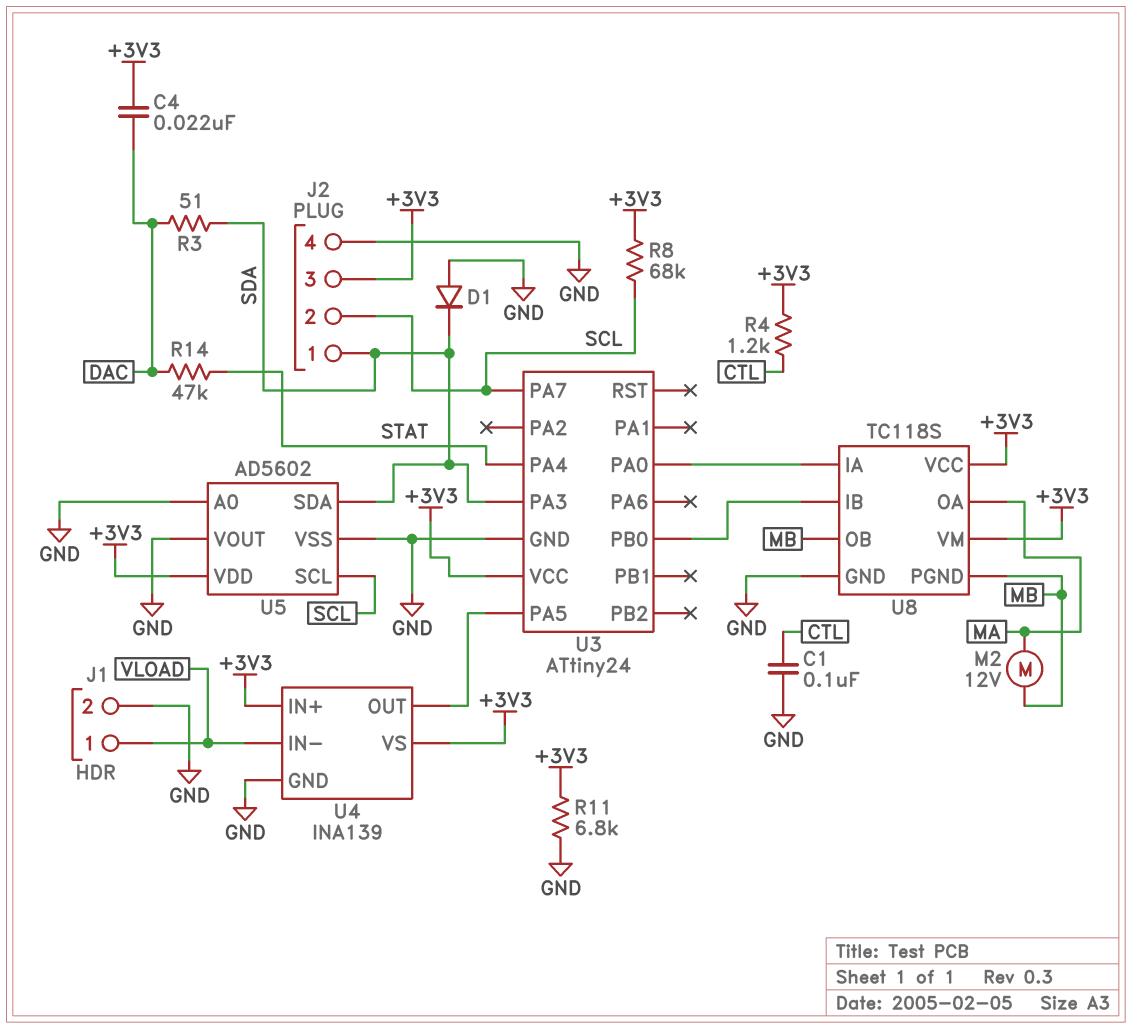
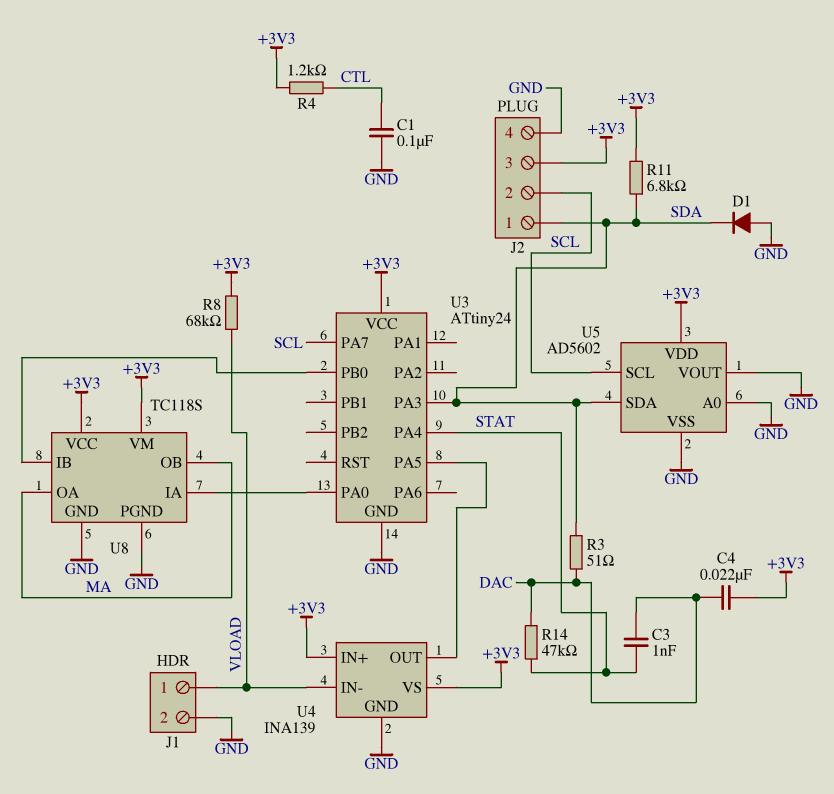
C3: none -> 1nF (DAC, STAT)
M2: motor 12V (MA, MB) -> none
R8: 68k (+3V3, SCL) -> 68k (+3V3, VLOAD)
R11: 6.8k (+3V3, GND) -> 6.8k (+3V3, SDA)
U8 pin OB: MB -> MA
U8 pin PGND: MB -> GND

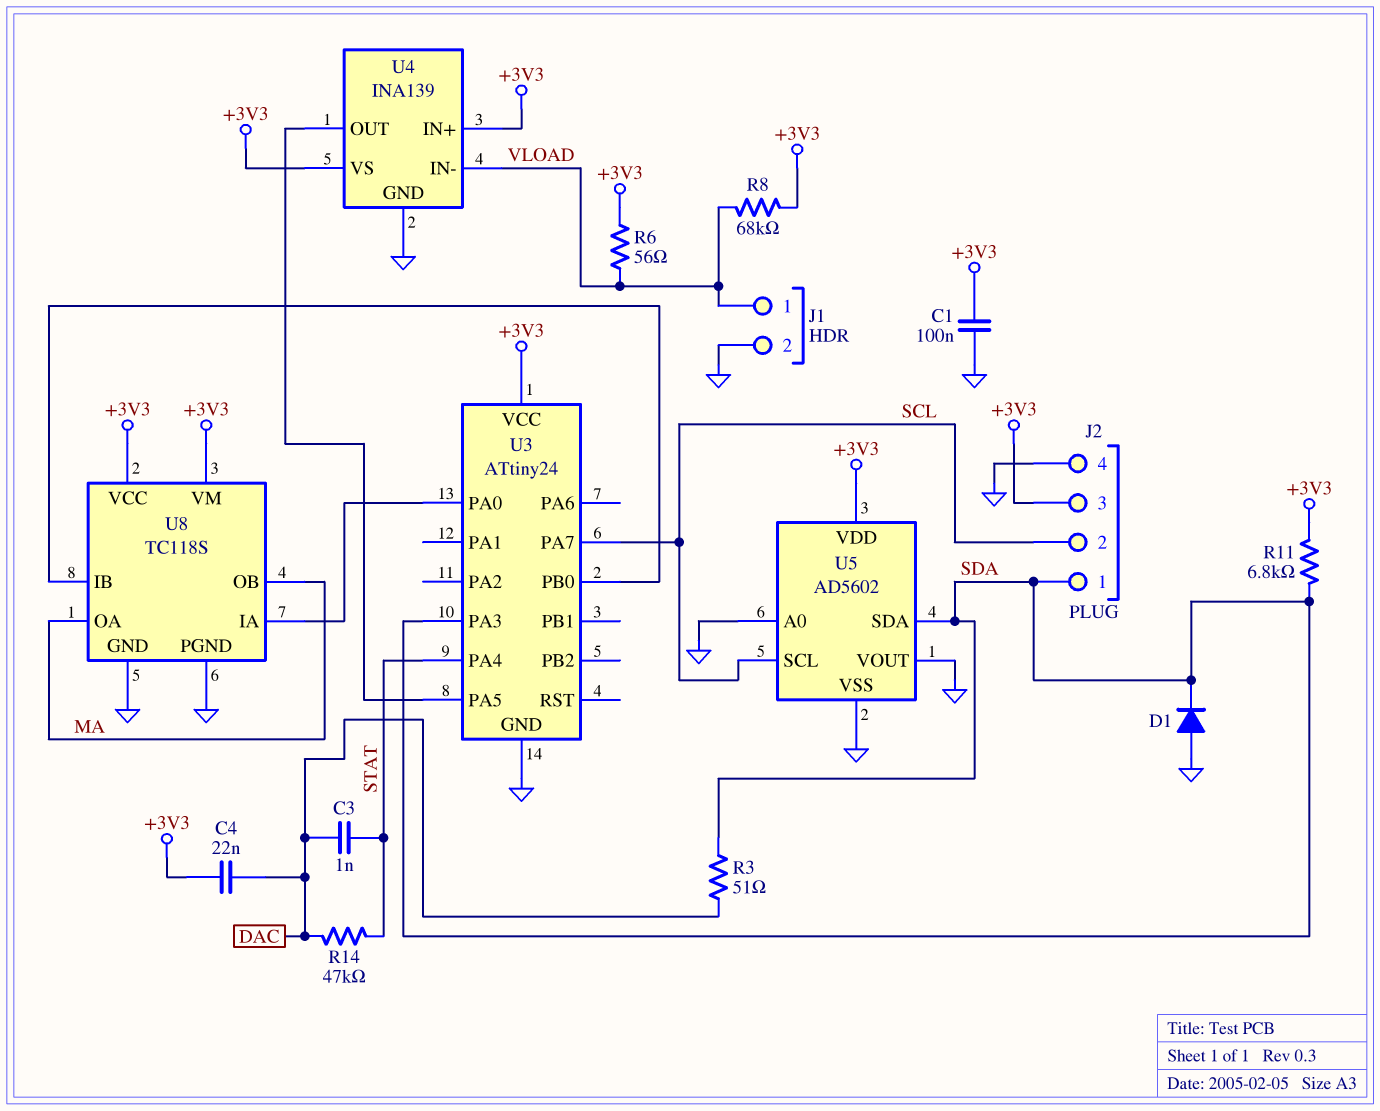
C1: 100nF (CTL, GND) -> 100nF (+3V3, GND)
R4: 1.2k (+3V3, CTL) -> none
R6: none -> 56 (+3V3, VLOAD)

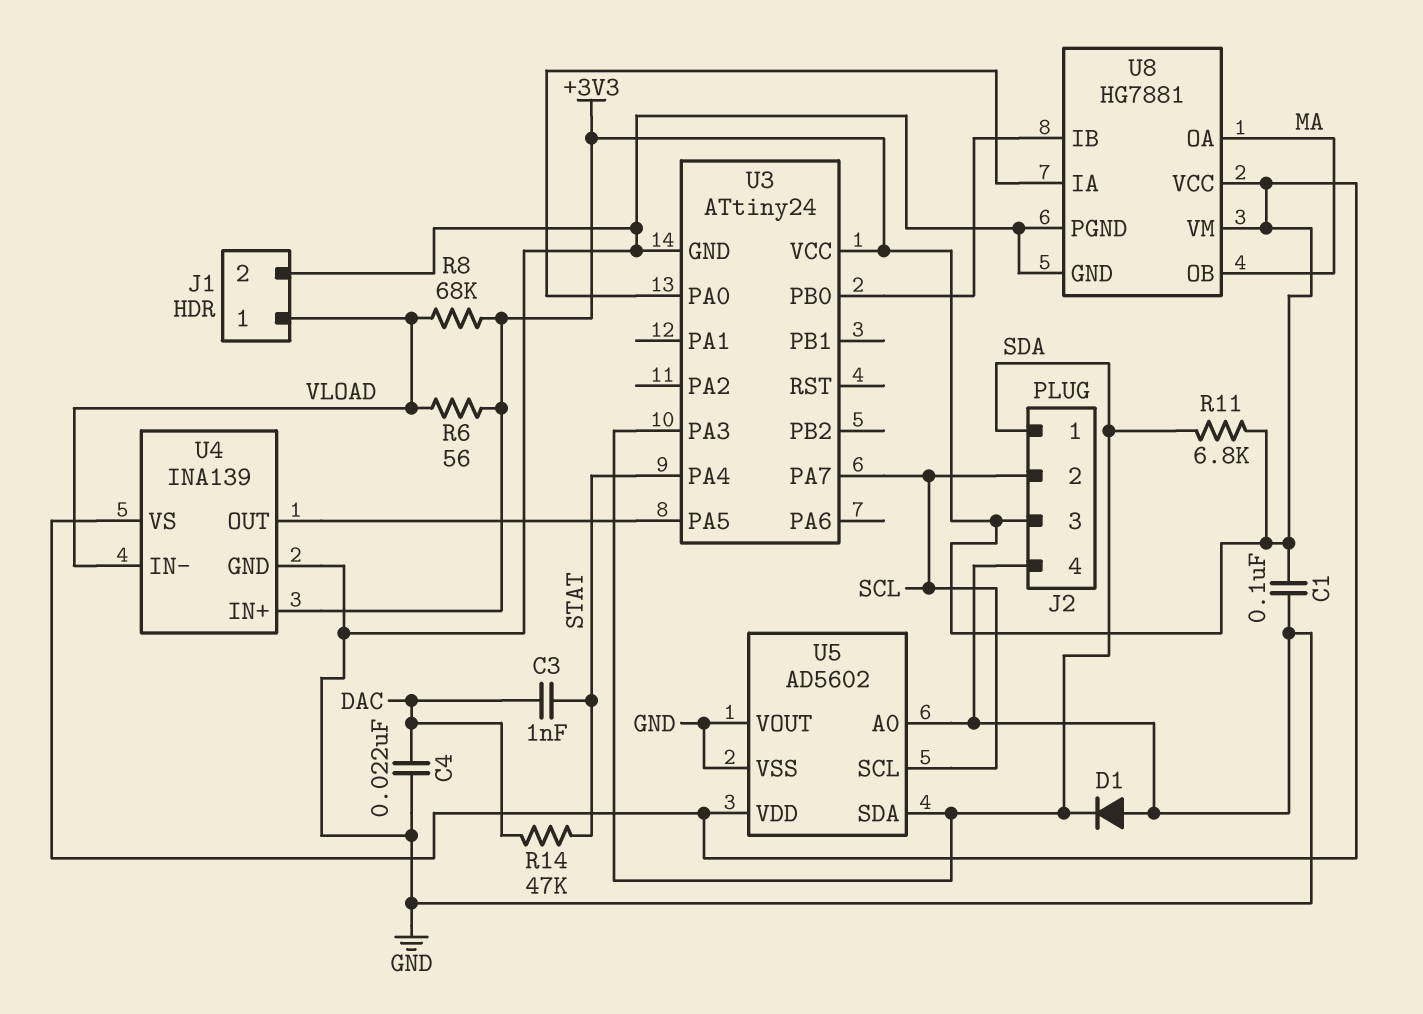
C4: 22nF (+3V3, DAC) -> 22nF (DAC, GND)
R3: 51 (DAC, SDA) -> none
U8: TC118S -> HG7881

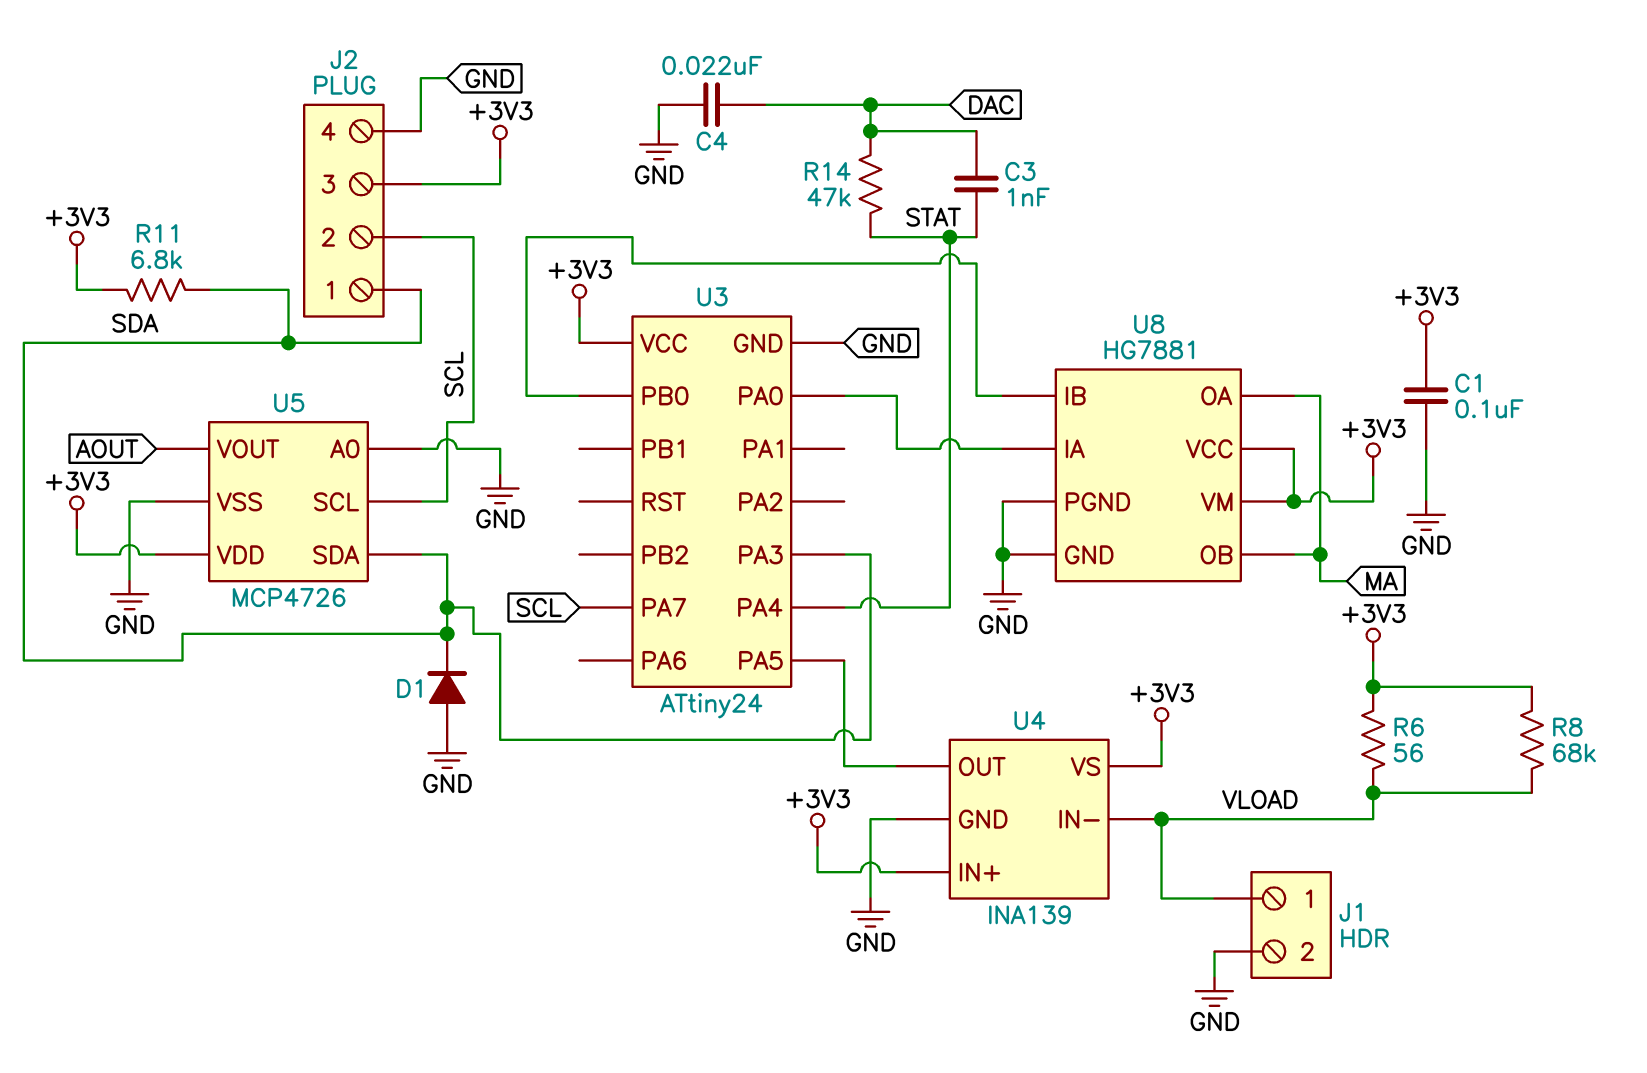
U5: AD5602 -> MCP4726
U5 pin VOUT: GND -> AOUT

